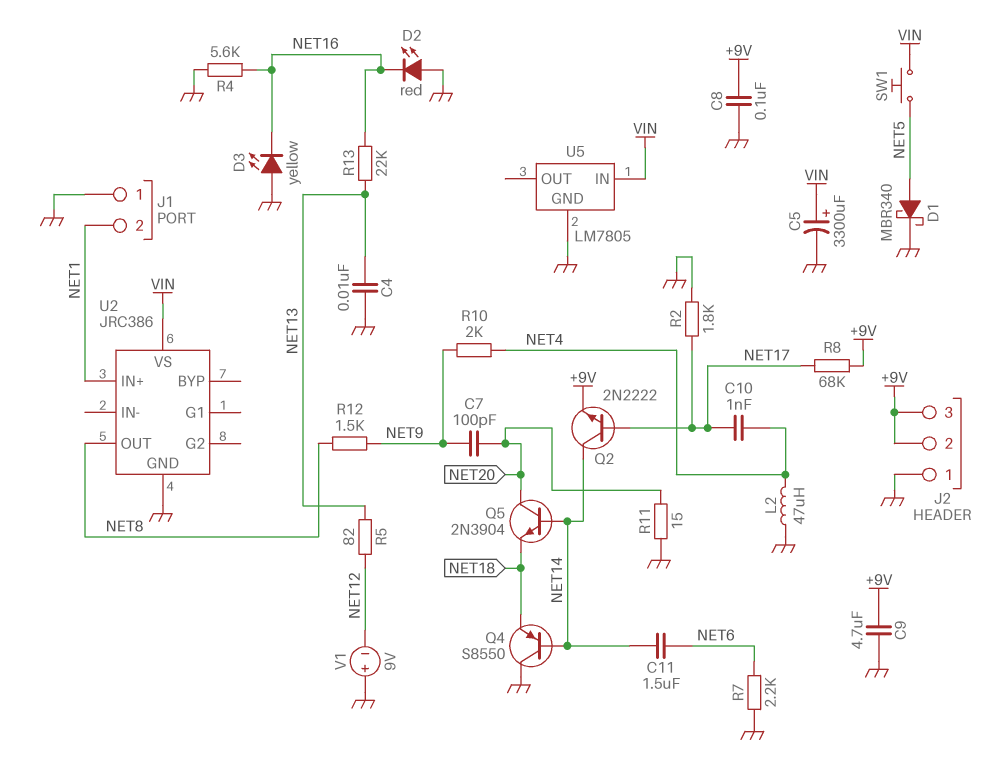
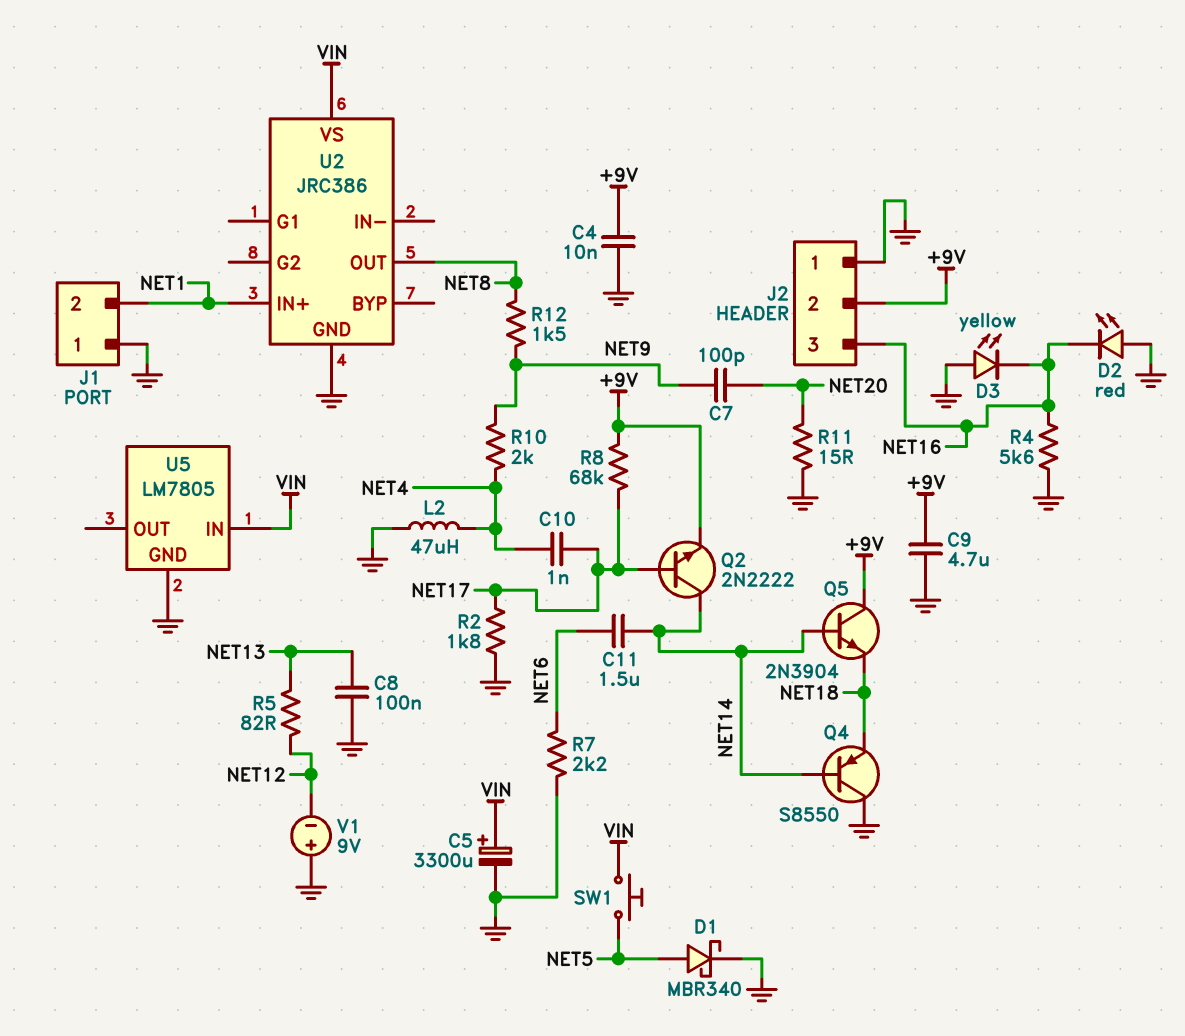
C4: 10nF (GND, NET13) -> 10nF (+9V, GND)
C8: 100nF (+9V, GND) -> 100nF (GND, NET13)
J2 pin 3: +9V -> NET16
Q5: NPN 2N3904 (B NET14, C NET20, E NET18) -> NPN 2N3904 (B NET14, C +9V, E NET18)
R13: 22k (NET13, NET16) -> none

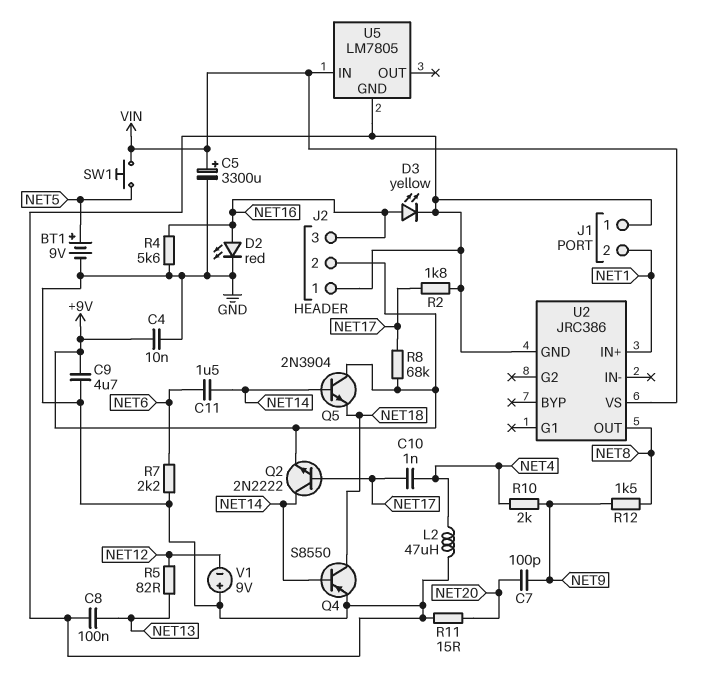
BT1: none -> 9V (plus NET5, minus GND)
D1: schottky MBR340 (A NET5, K GND) -> none
D2: LED red (A GND, K NET16) -> LED red (A NET16, K GND)
D3: LED yellow (A GND, K NET16) -> LED yellow (A NET16, K GND)
Q4: PNP S8550 (B NET14, C GND, E NET18) -> PNP S8550 (B NET14, C NET18, E GND)

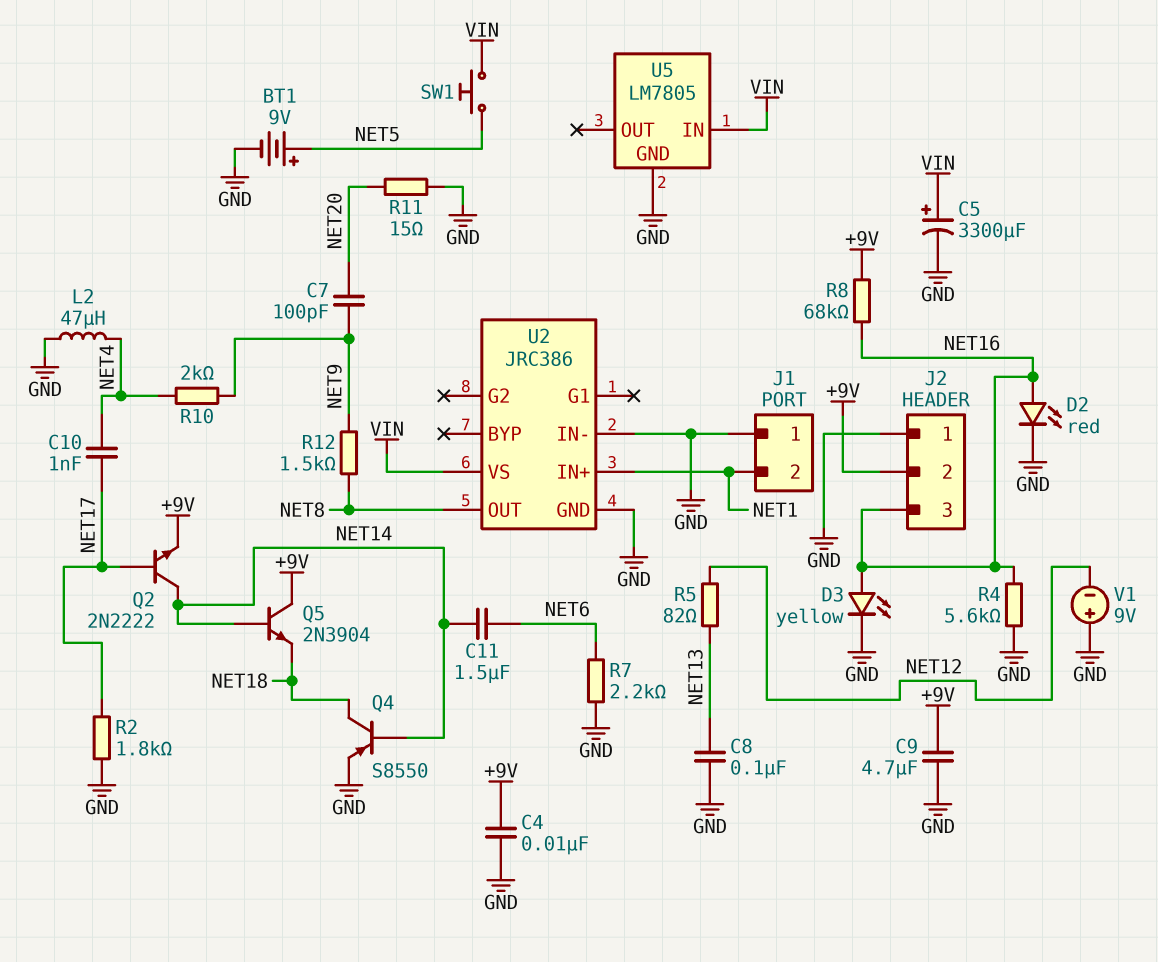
R8: 68k (+9V, NET17) -> 68k (+9V, NET16)
U2 pin IN-: none -> GND

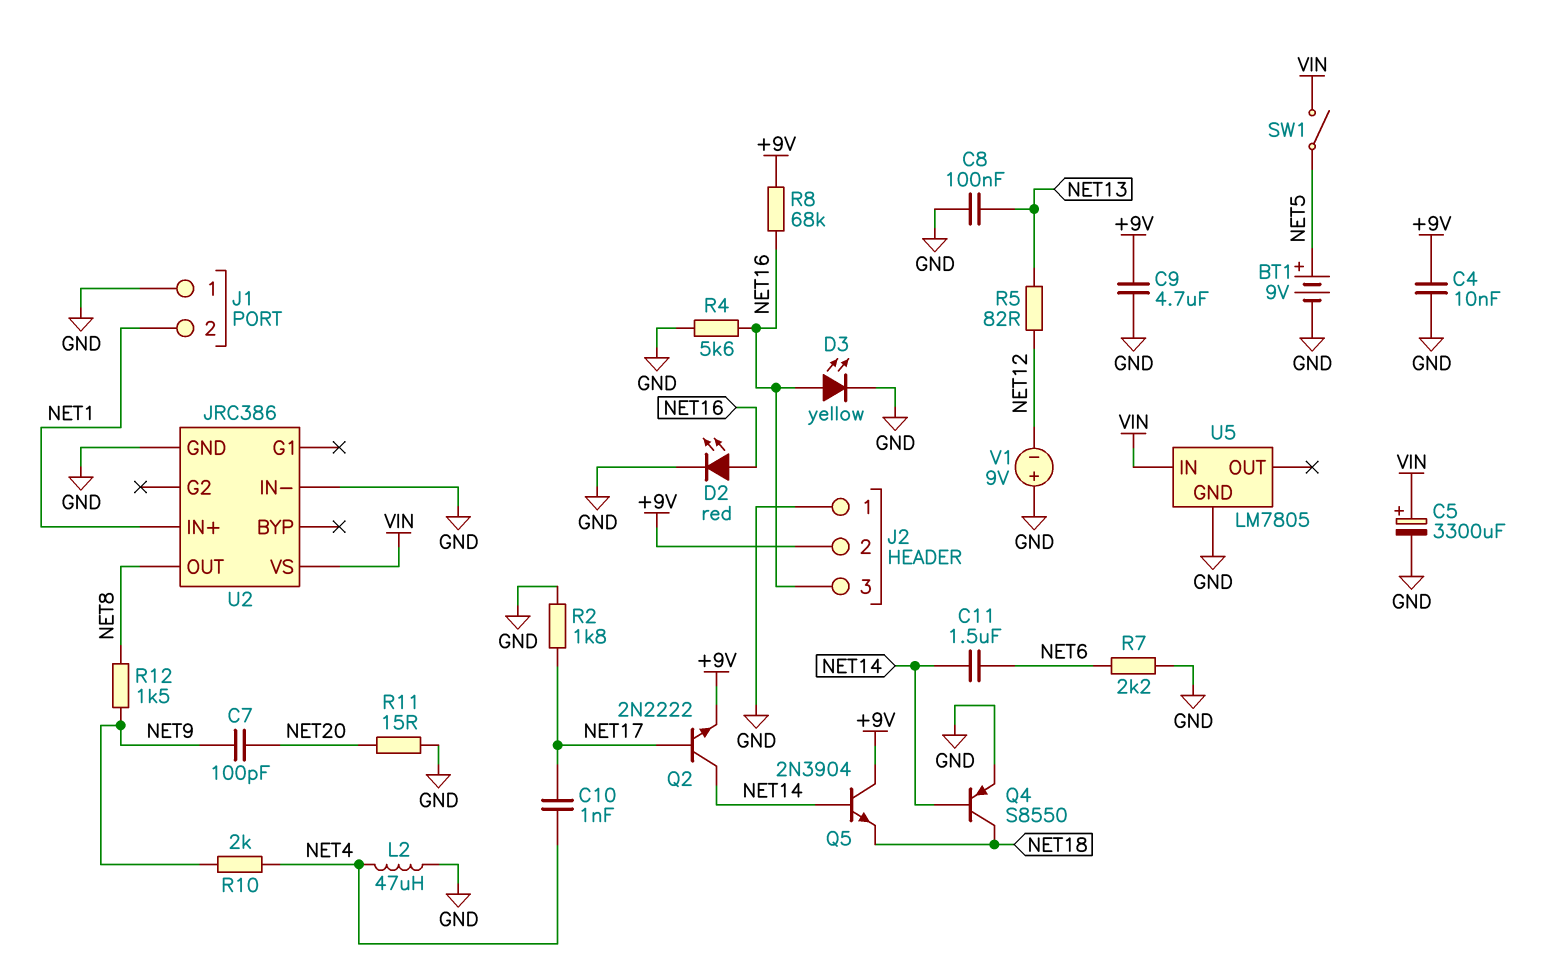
SW1: button (NET5, VIN) -> switch (NET5, VIN)

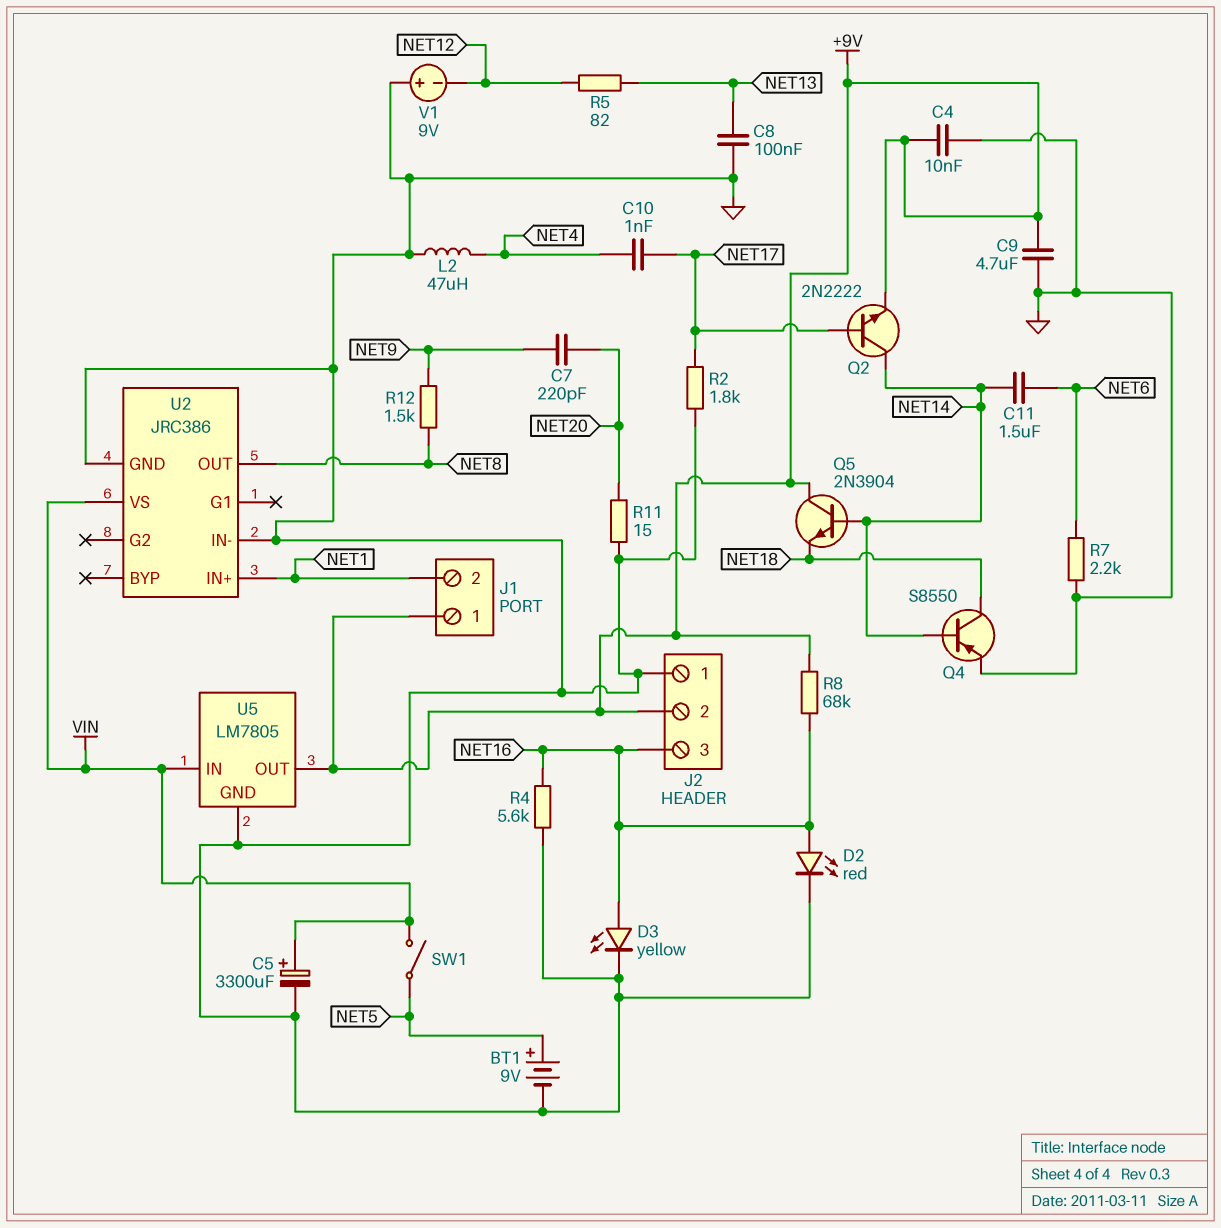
C7: 100pF (NET9, NET20) -> 220pF (NET9, NET20)
J1 pin 1: GND -> +9V
R10: 2k (NET4, NET9) -> none
U5 pin OUT: none -> +9V

